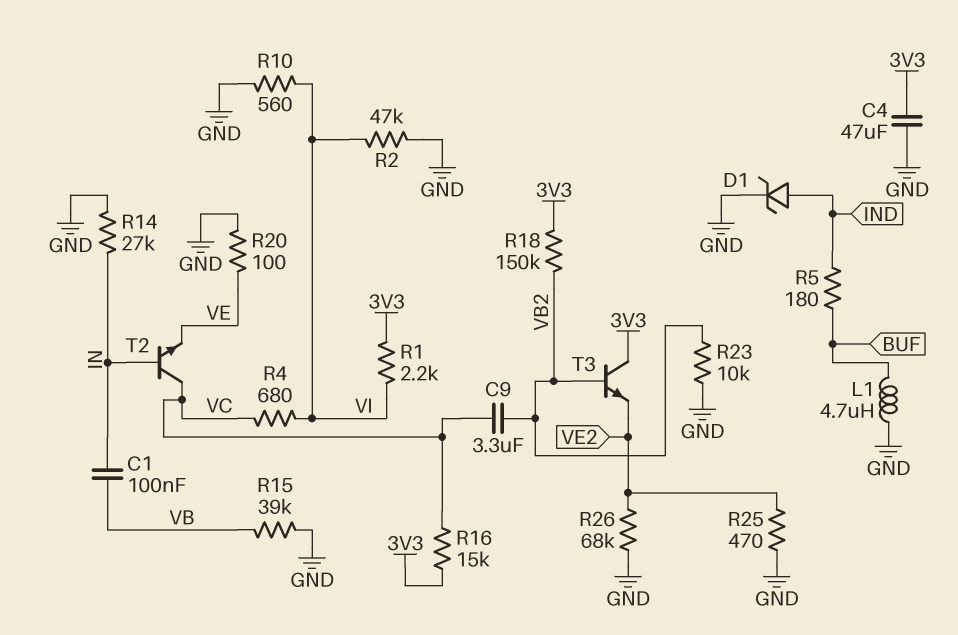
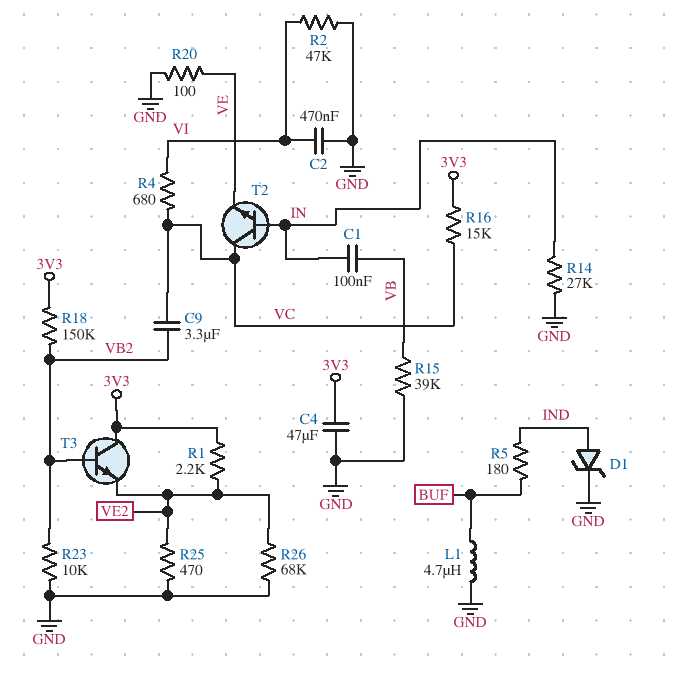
C2: none -> 470nF (GND, VI)
R1: 2.2k (3V3, VI) -> 2.2k (3V3, VE2)
R10: 560 (GND, VI) -> none

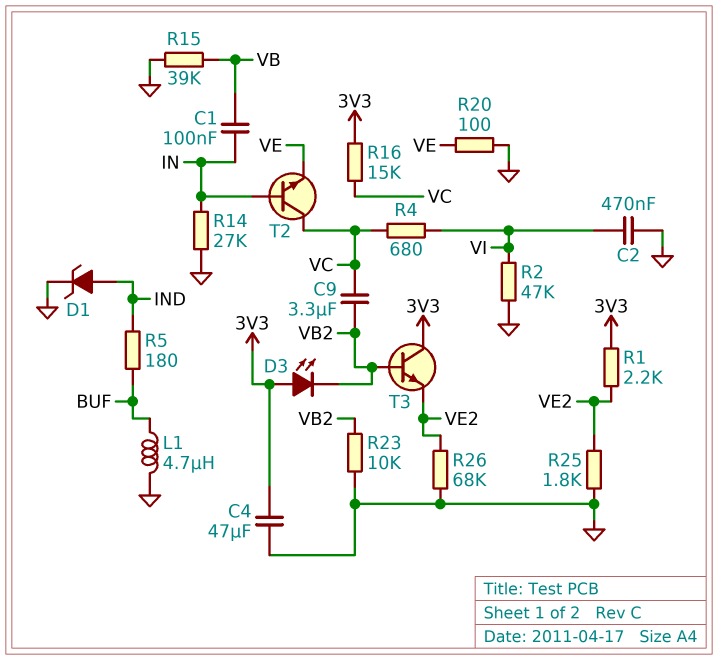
D3: none -> LED (A 3V3, K VB2)
R18: 150k (3V3, VB2) -> none
R25: 470 (GND, VE2) -> 1.8k (GND, VE2)

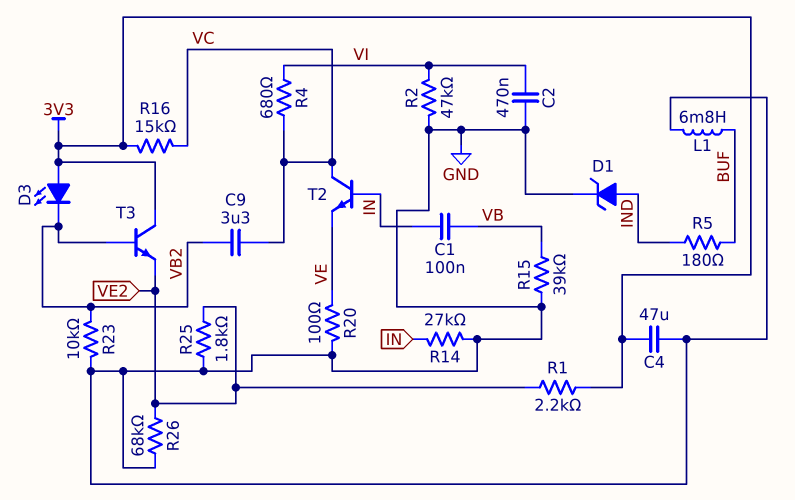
L1: 4.7uH (BUF, GND) -> 6.8mH (BUF, GND)

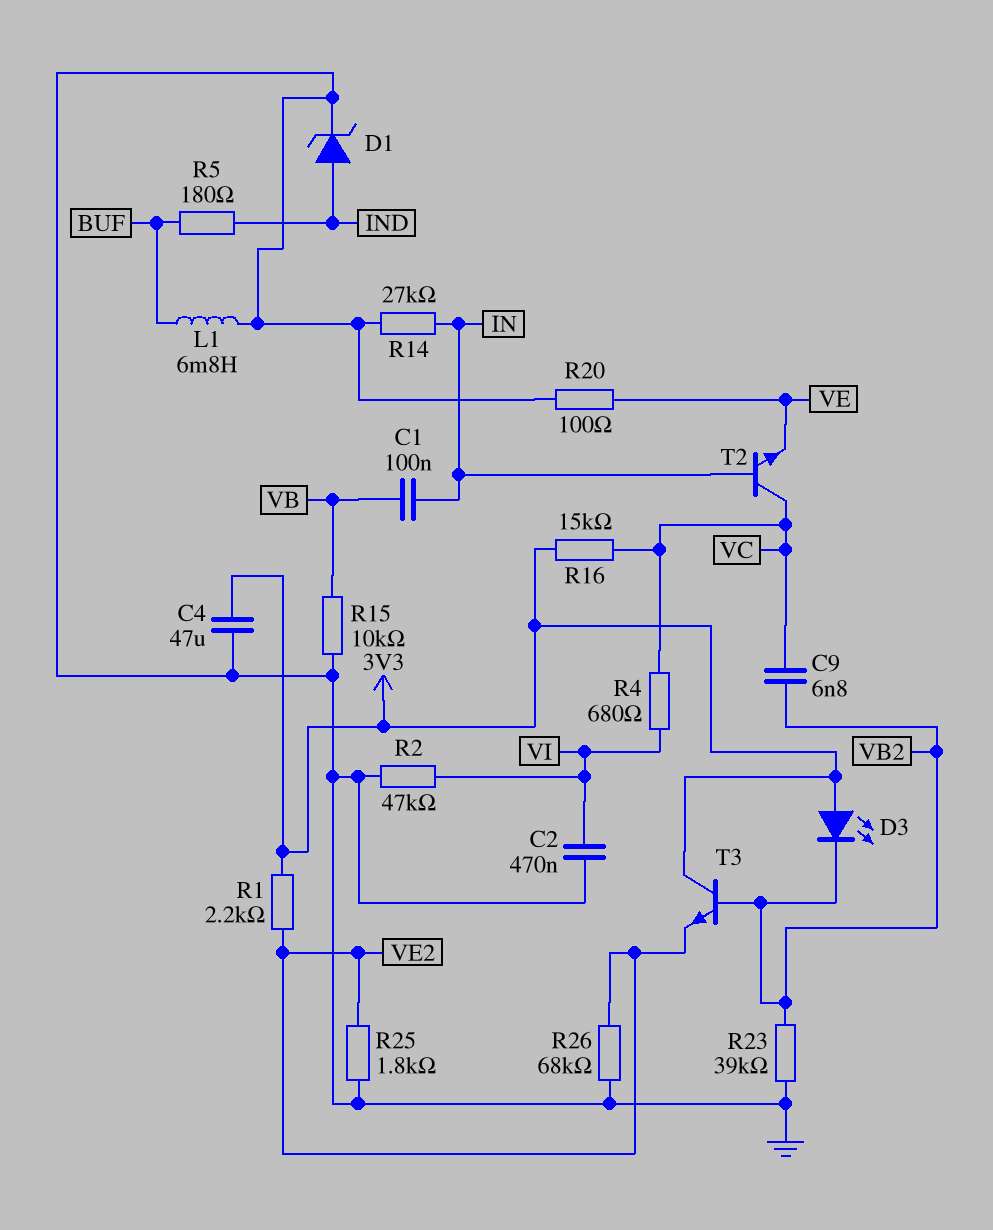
C9: 3.3uF (VB2, VC) -> 6.8nF (VB2, VC)
R15: 39k (GND, VB) -> 10k (GND, VB)
R23: 10k (GND, VB2) -> 39k (GND, VB2)

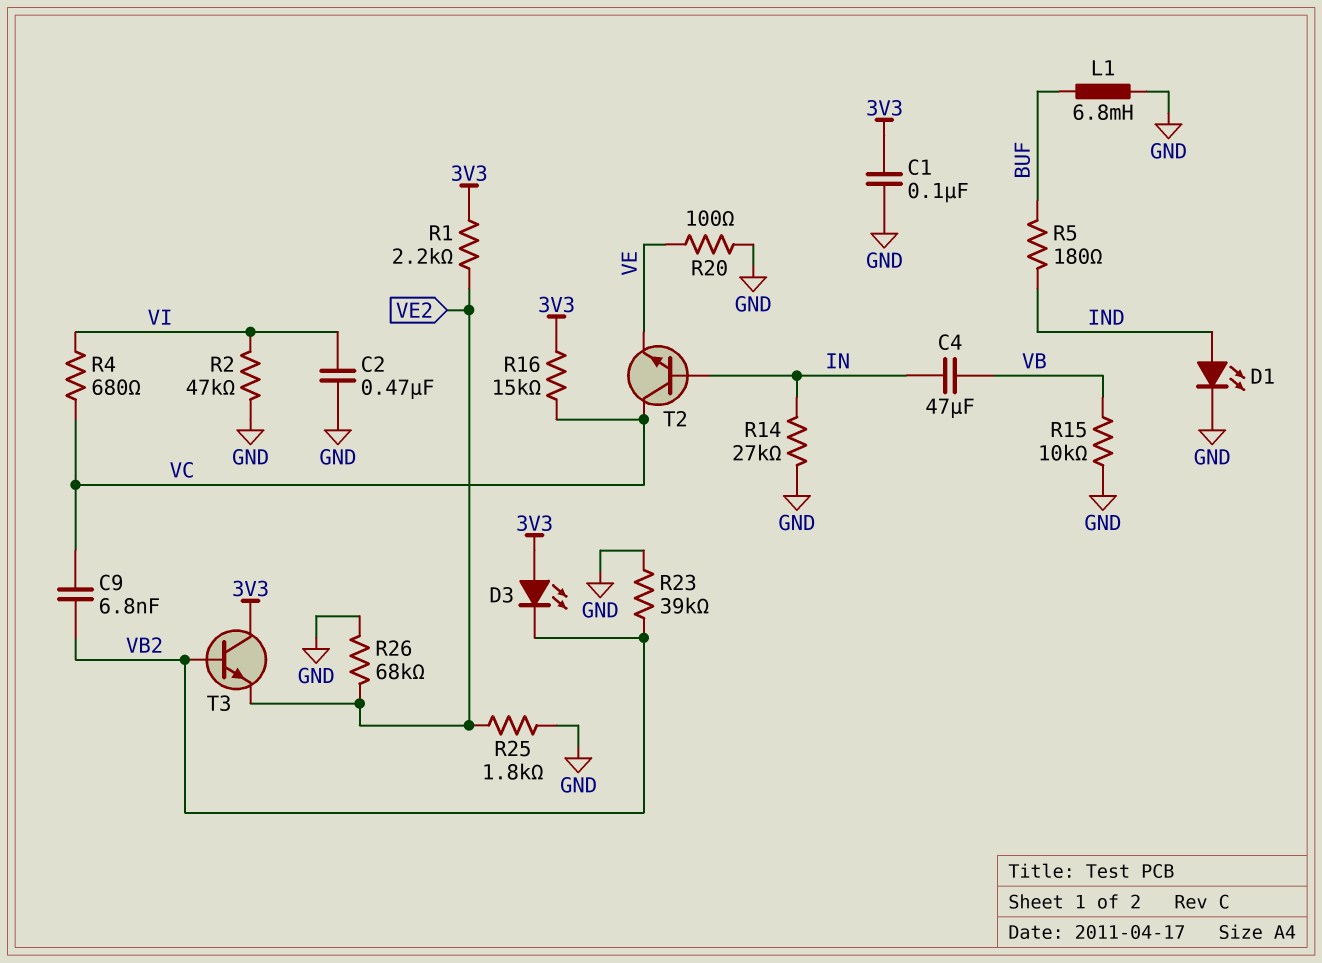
C1: 100nF (IN, VB) -> 100nF (3V3, GND)
C4: 47uF (3V3, GND) -> 47uF (IN, VB)
D1: zener (A IND, K GND) -> LED (A IND, K GND)

